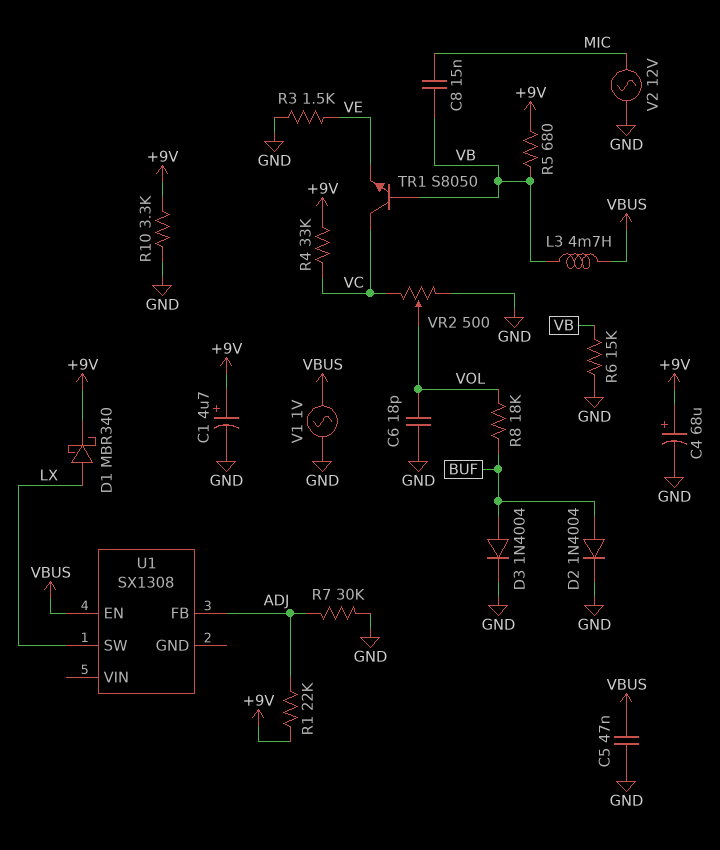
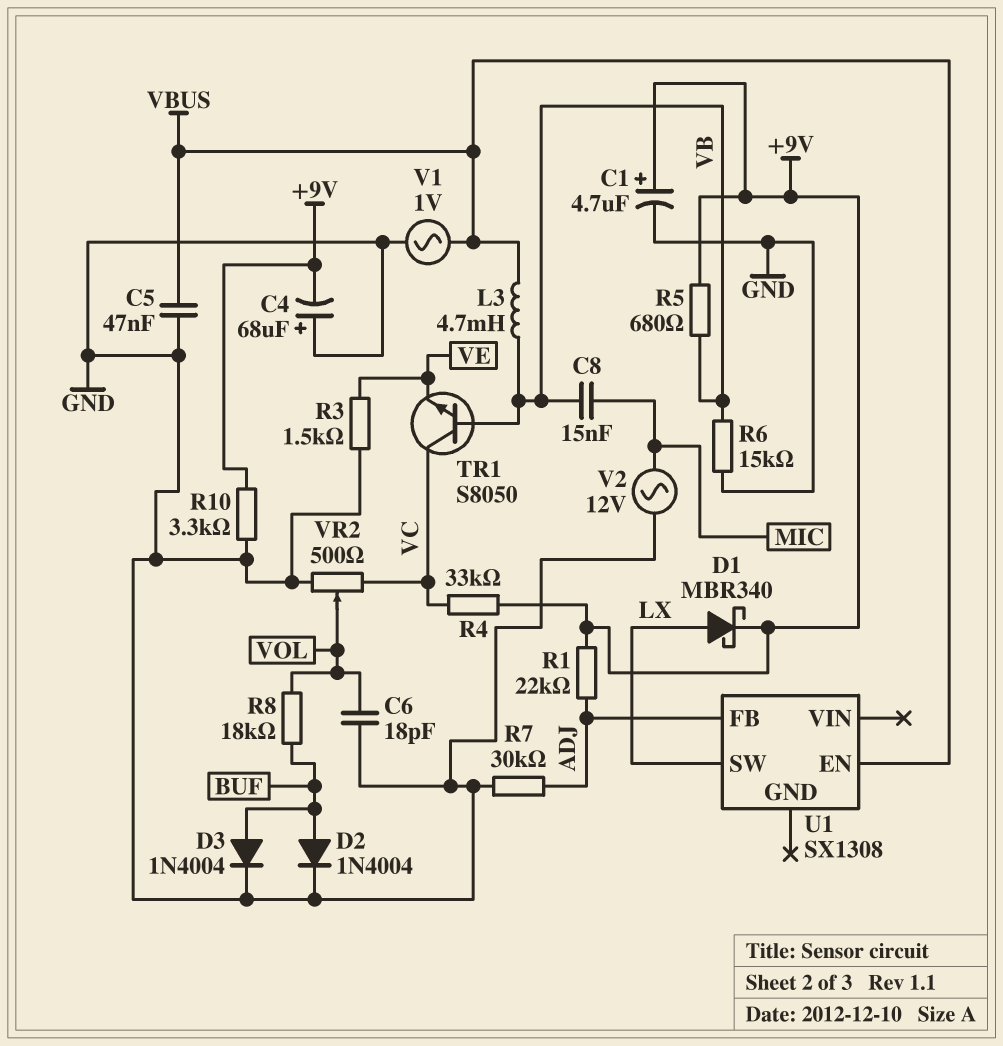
C4: 68uF (plus +9V, minus GND) -> 68uF (plus GND, minus +9V)

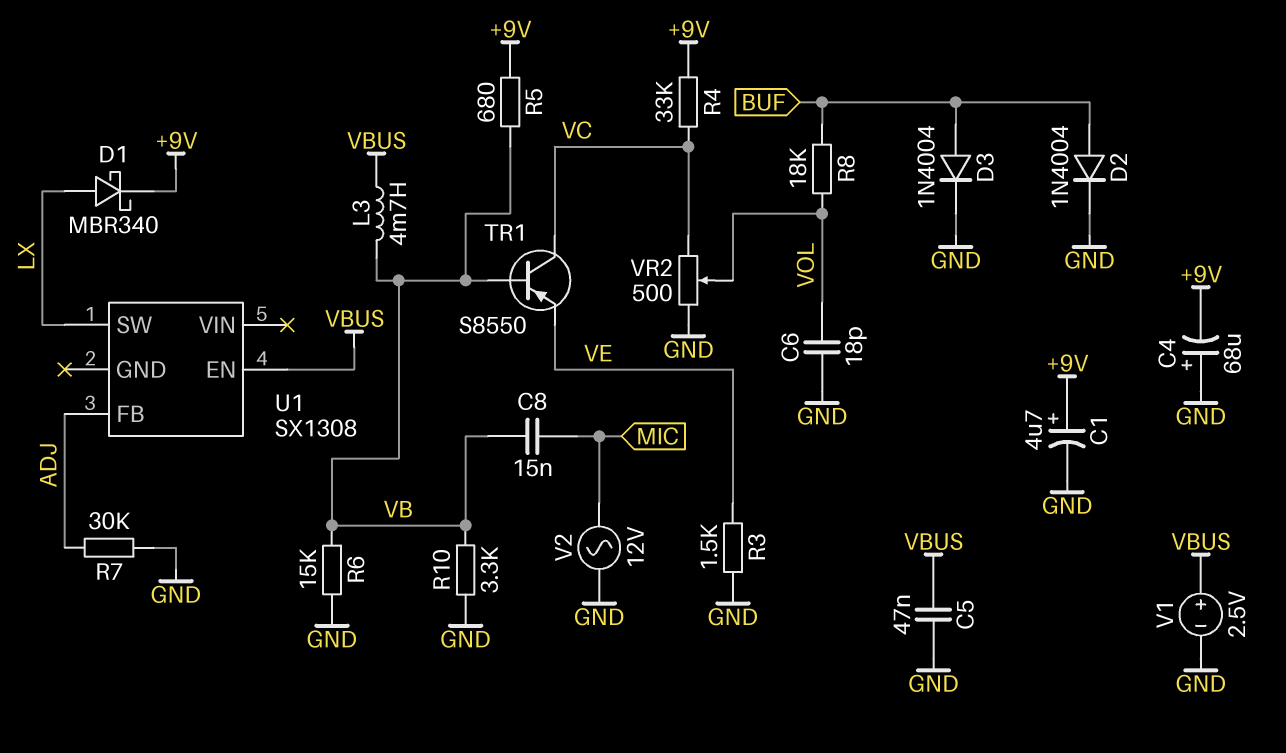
R1: 22k (+9V, ADJ) -> none
R10: 3.3k (+9V, GND) -> 3.3k (GND, VB)
TR1: NPN S8050 (B VB, C VC, E VE) -> PNP S8550 (B VB, C VC, E VE)
V1: AC 1V (GND, VBUS) -> 2.5V (plus VBUS, minus GND)

